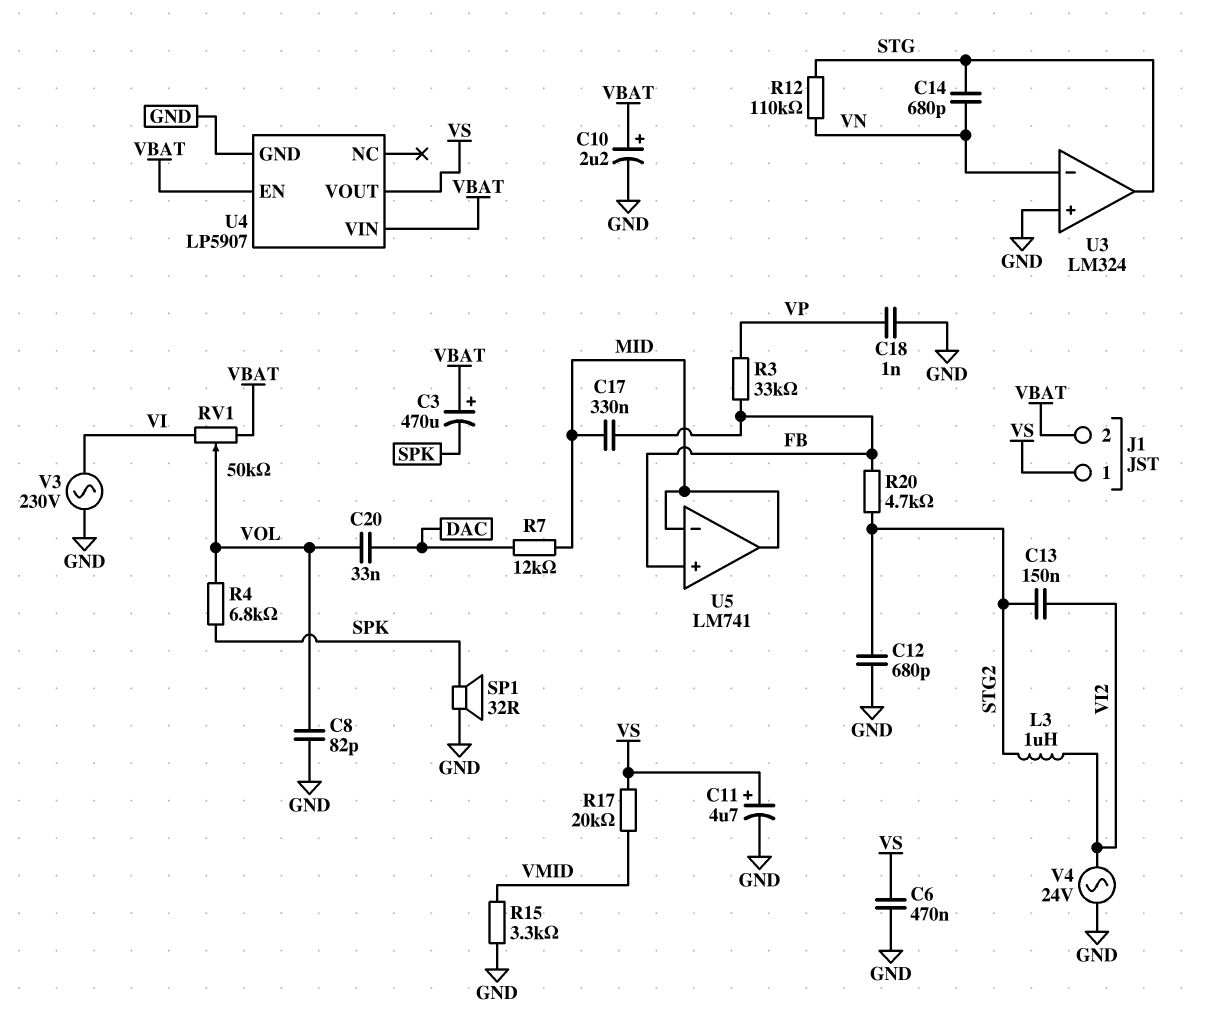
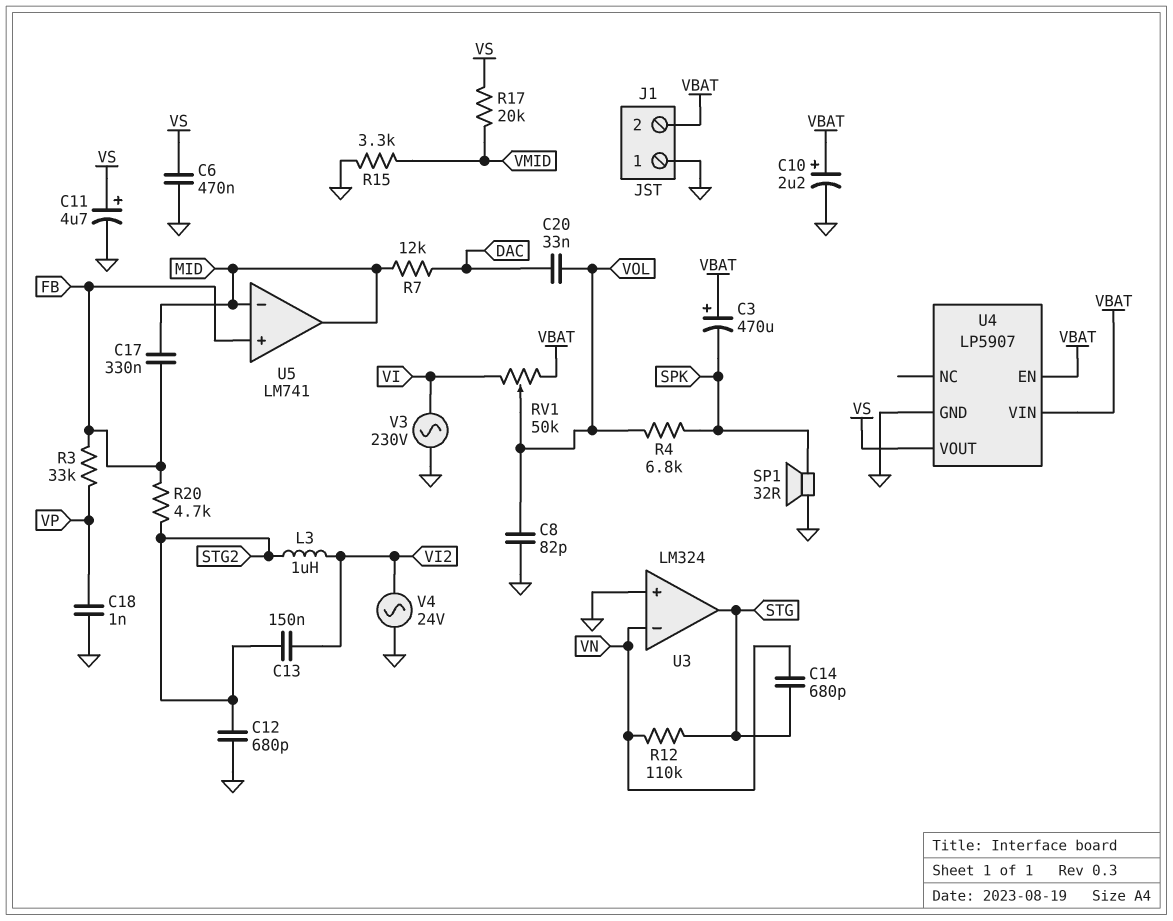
J1 pin 1: VS -> GND

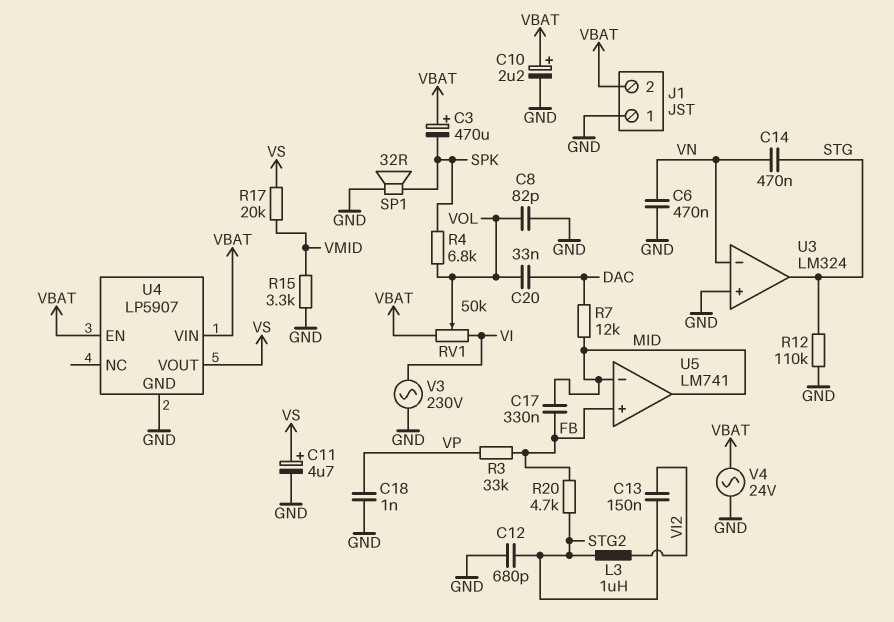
C6: 470nF (GND, VS) -> 470nF (GND, VN)
C14: 680pF (STG, VN) -> 470nF (STG, VN)
R12: 110k (STG, VN) -> 110k (GND, STG)
V4: AC 24V (GND, VI2) -> AC 24V (GND, VBAT)

